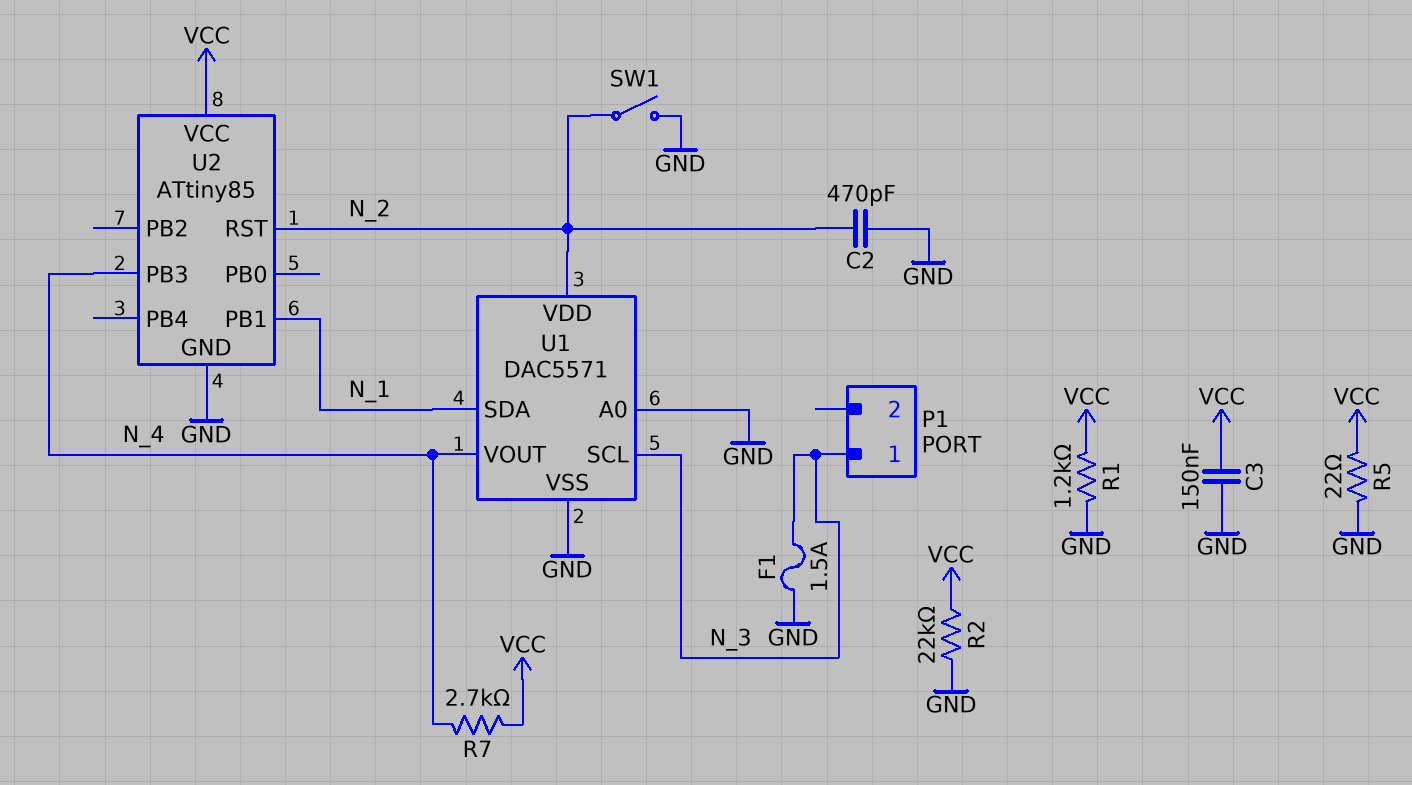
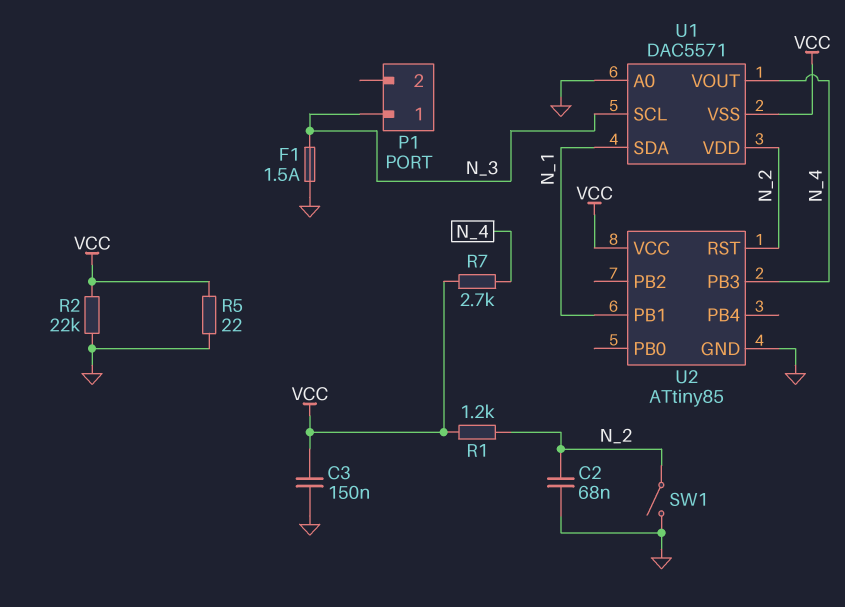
C2: 470pF (GND, N_2) -> 68nF (GND, N_2)
R1: 1.2k (GND, VCC) -> 1.2k (N_2, VCC)
U1 pin VSS: GND -> VCC

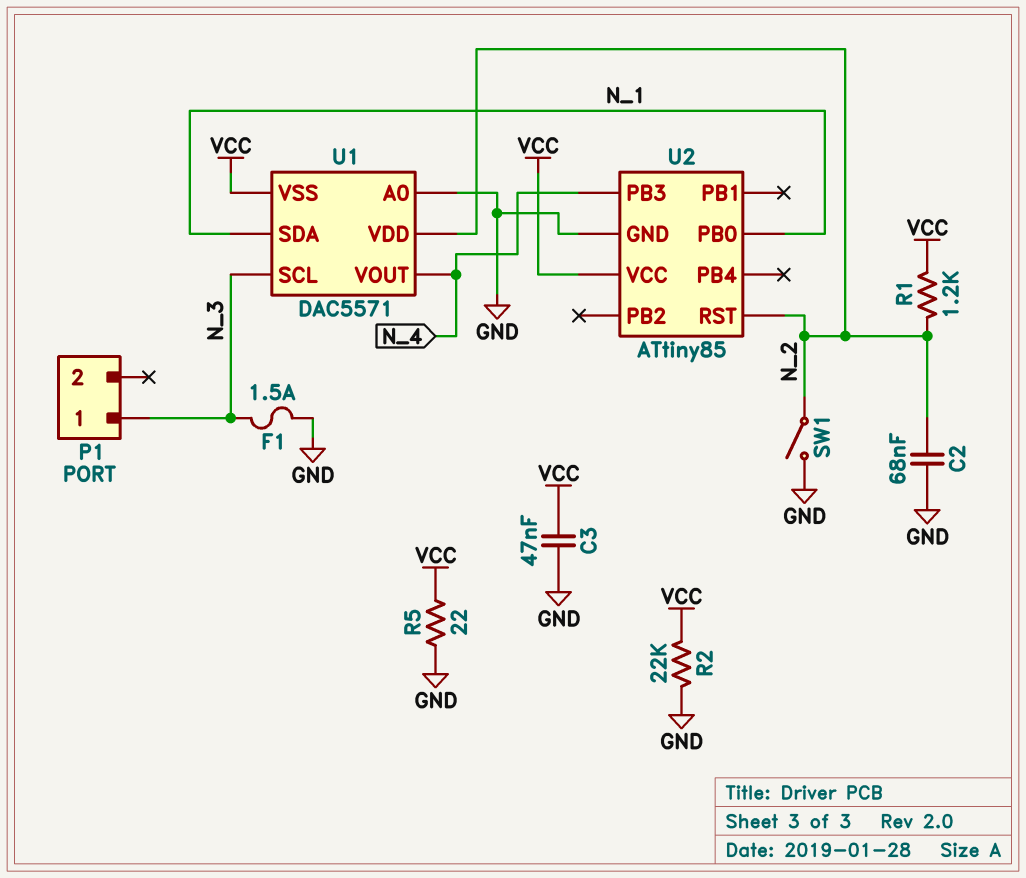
C3: 150nF (GND, VCC) -> 47nF (GND, VCC)
R7: 2.7k (N_4, VCC) -> none
U2 pin PB0: none -> N_1
U2 pin PB1: N_1 -> none

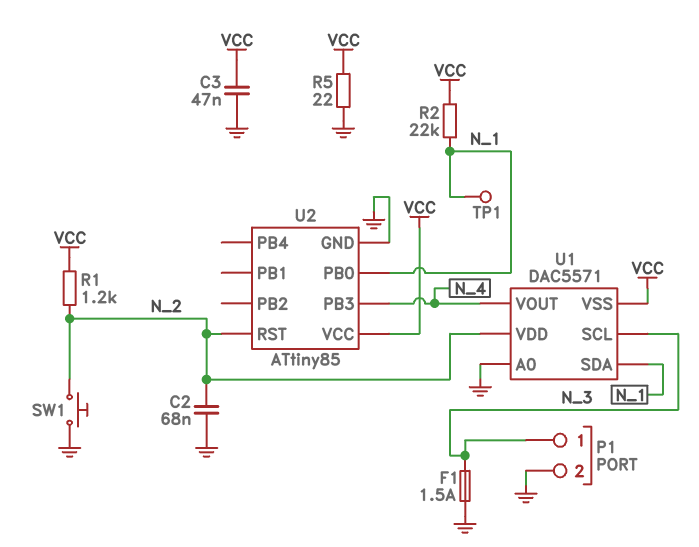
P1 pin 2: none -> GND
R2: 22k (GND, VCC) -> 22k (N_1, VCC)
SW1: switch (GND, N_2) -> button (GND, N_2)
TP1: none -> test point (N_1)

